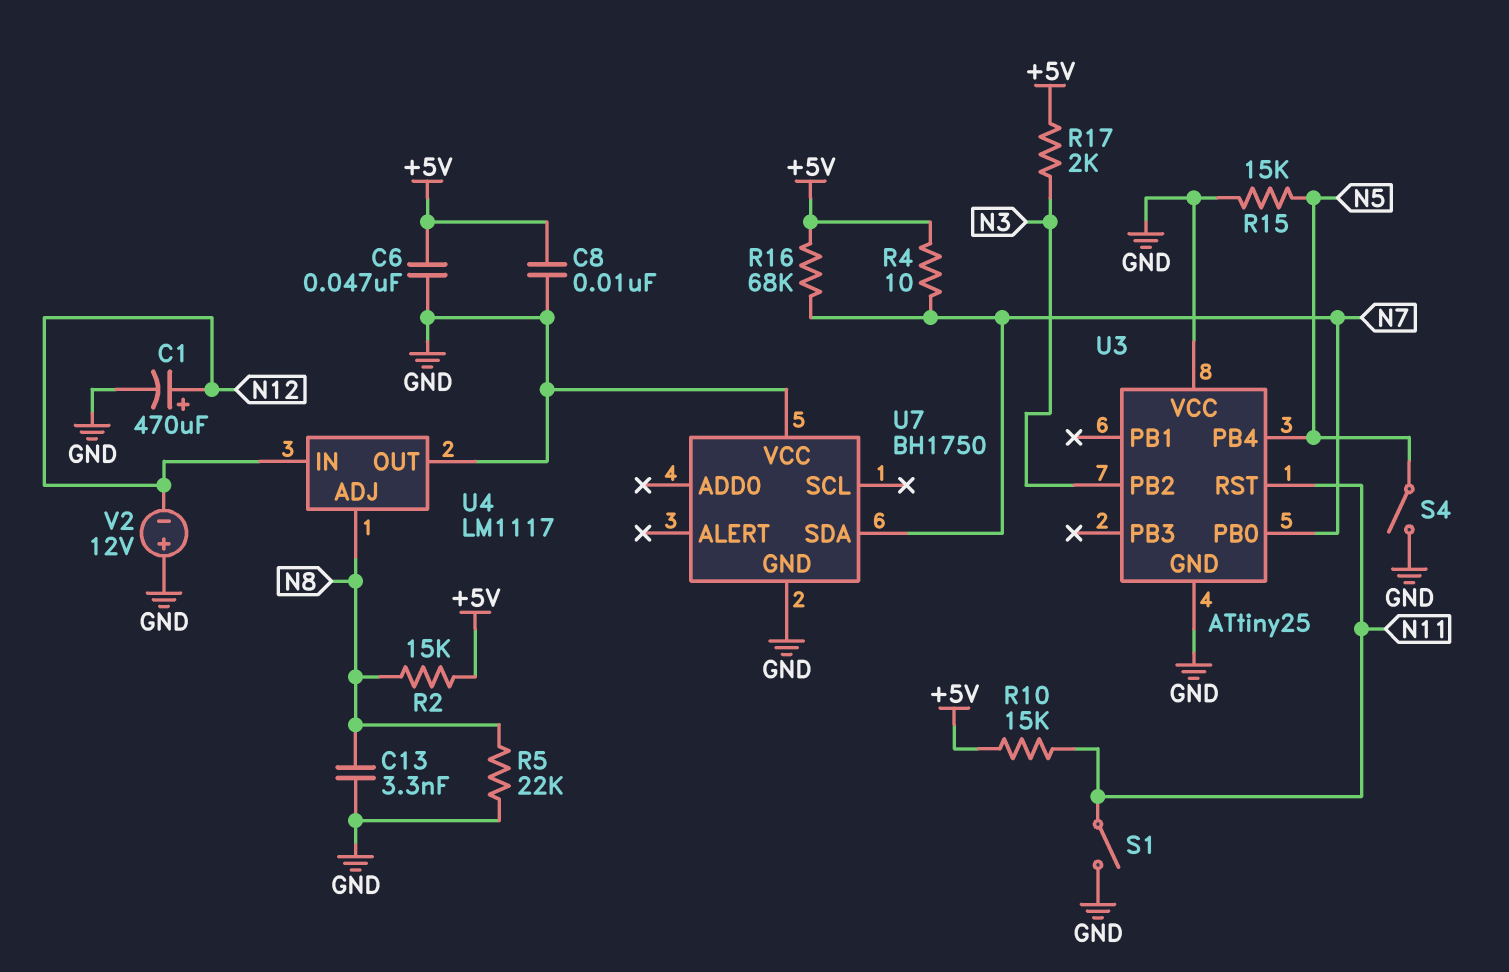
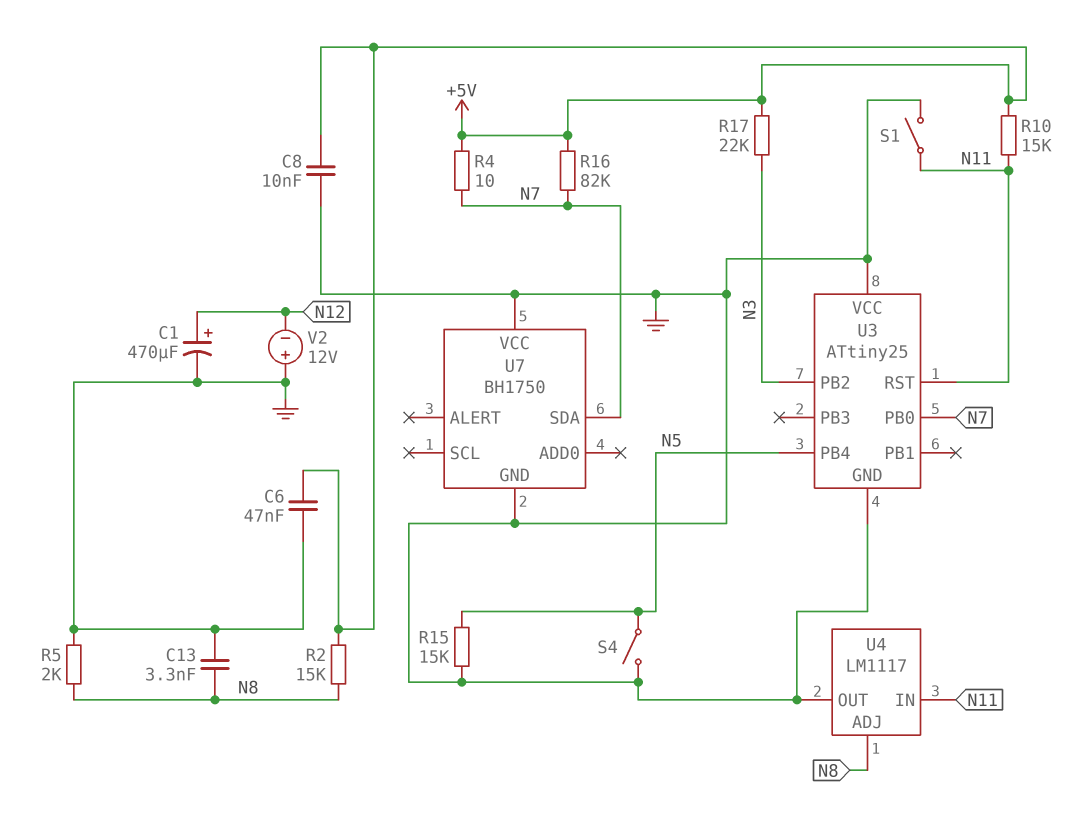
R5: 22k (GND, N8) -> 2k (GND, N8)
R16: 68k (+5V, N7) -> 82k (+5V, N7)
R17: 2k (+5V, N3) -> 22k (+5V, N3)
U4 pin IN: N12 -> N11

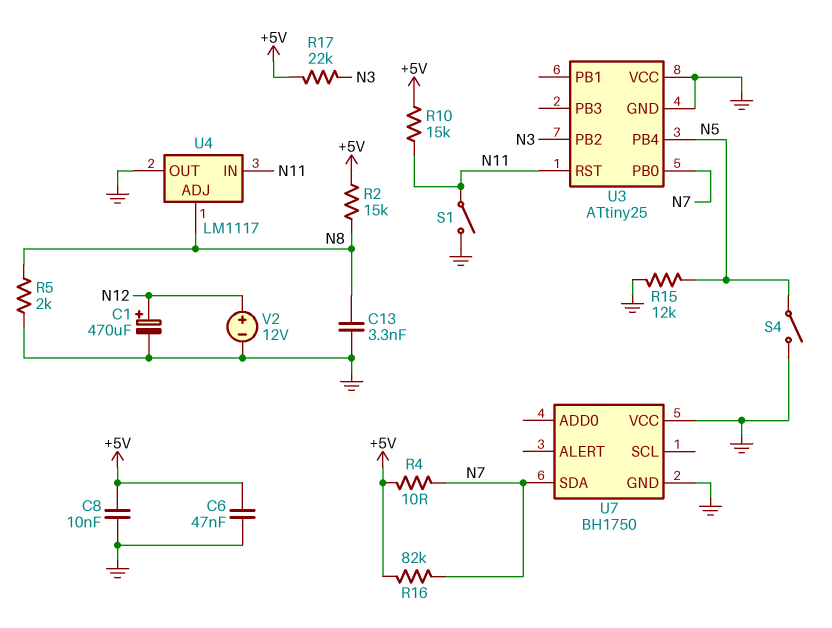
R15: 15k (GND, N5) -> 12k (GND, N5)
V2: 12V (plus GND, minus N12) -> 12V (plus N12, minus GND)

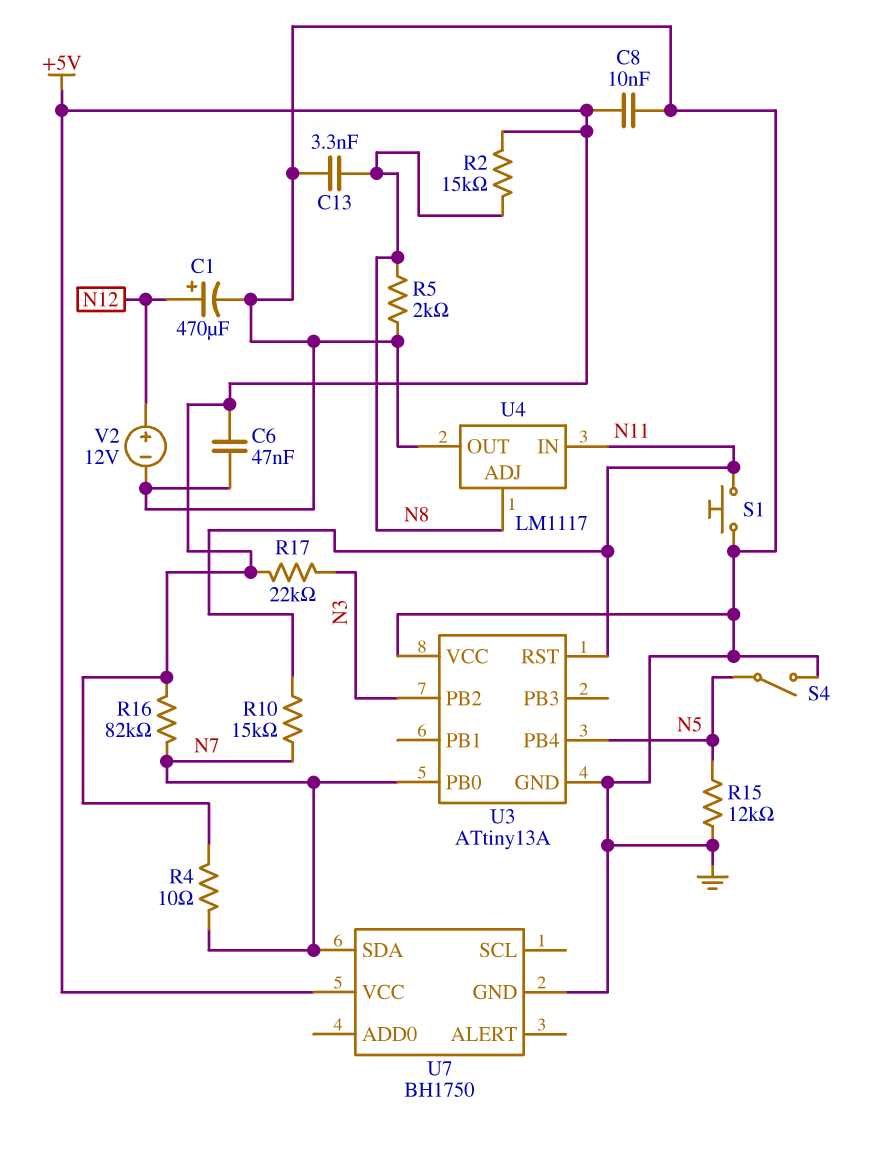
R10: 15k (+5V, N11) -> 15k (N7, N11)
S1: switch (GND, N11) -> button (GND, N11)
U3: ATtiny25 -> ATtiny13A
U7 pin VCC: GND -> +5V

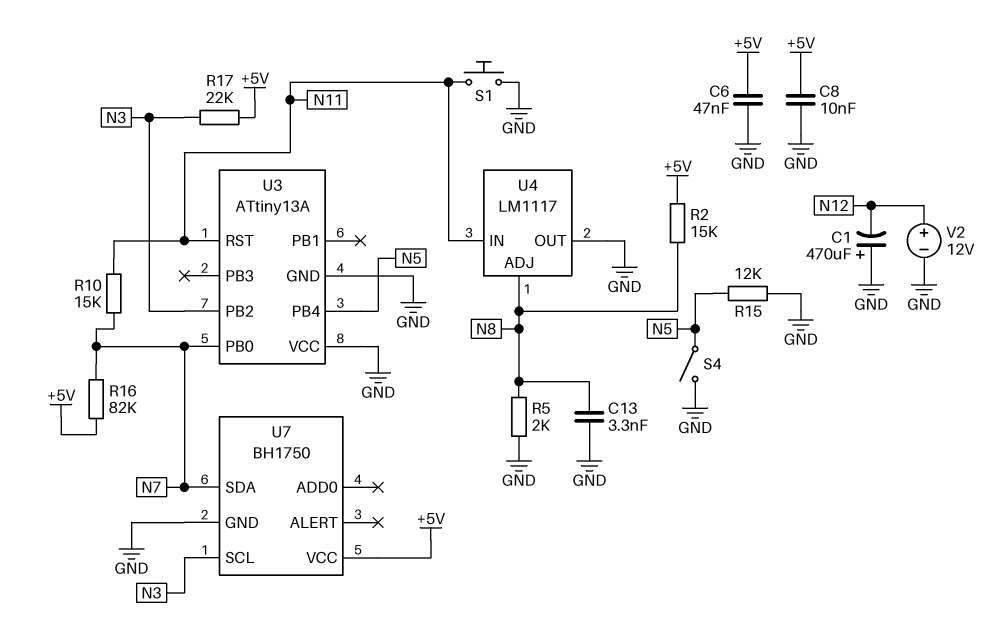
C1: 470uF (plus N12, minus GND) -> 470uF (plus GND, minus N12)
R4: 10 (+5V, N7) -> none
U7 pin SCL: none -> N3

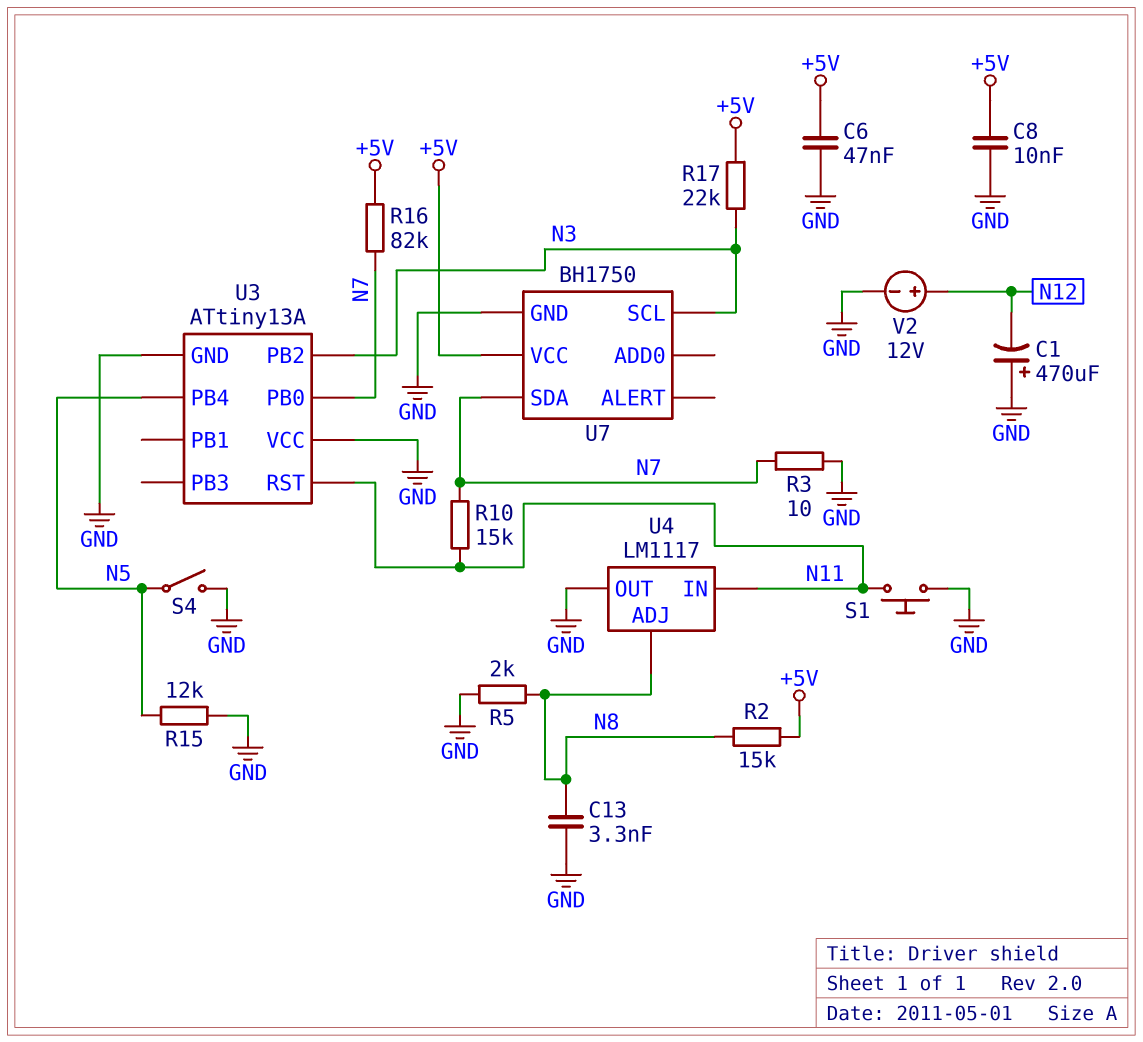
R3: none -> 10 (GND, N7)

